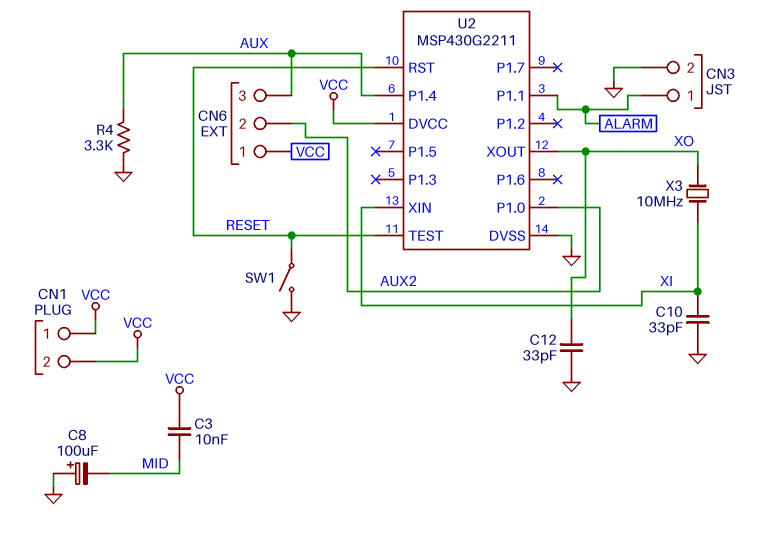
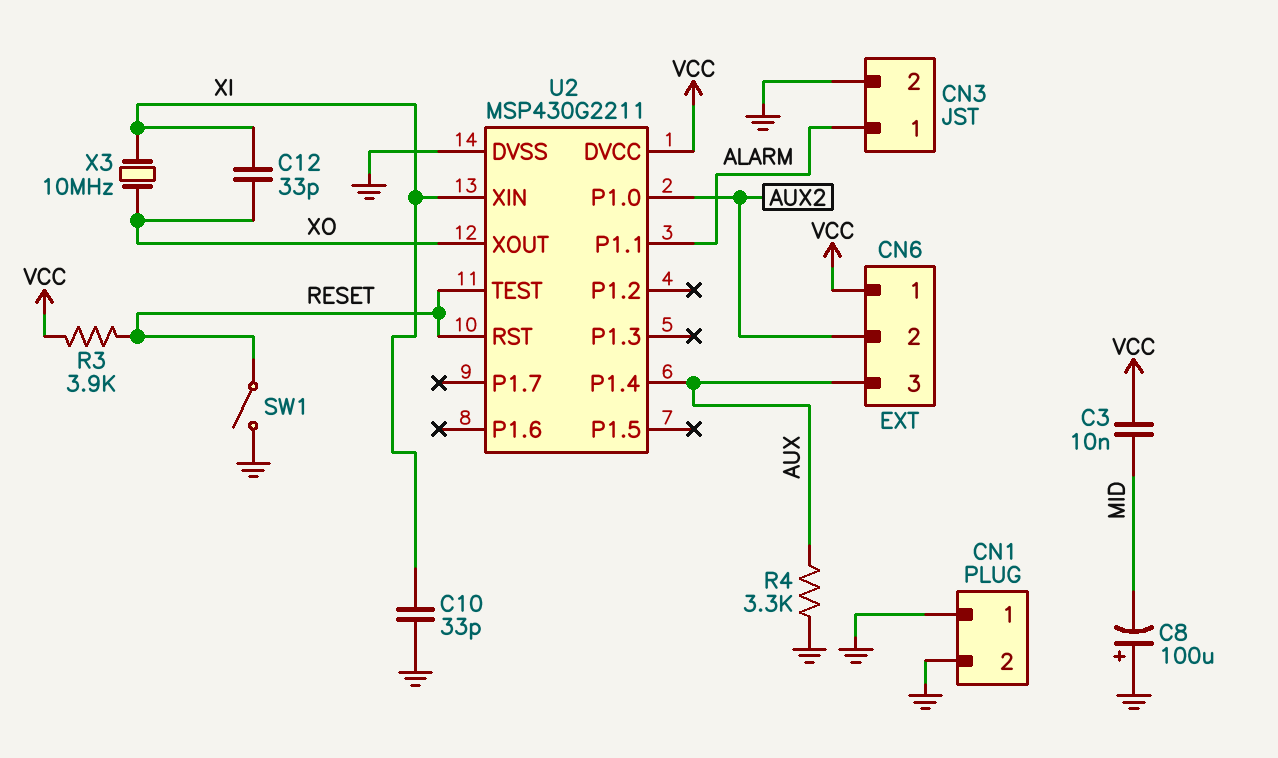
C12: 33pF (GND, XO) -> 33pF (XI, XO)
CN1 pin 1: VCC -> GND
CN1 pin 2: VCC -> GND
R3: none -> 3.9k (RESET, VCC)

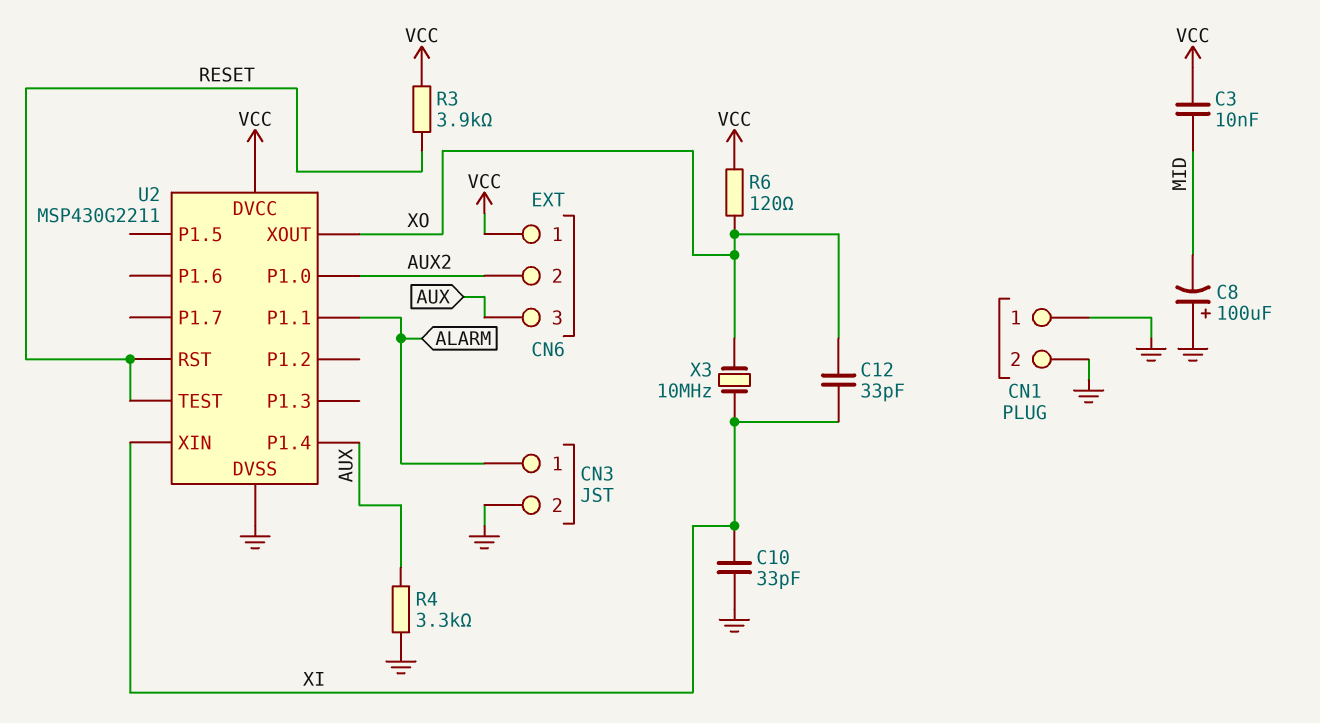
R6: none -> 120 (VCC, XO)
SW1: switch (GND, RESET) -> none

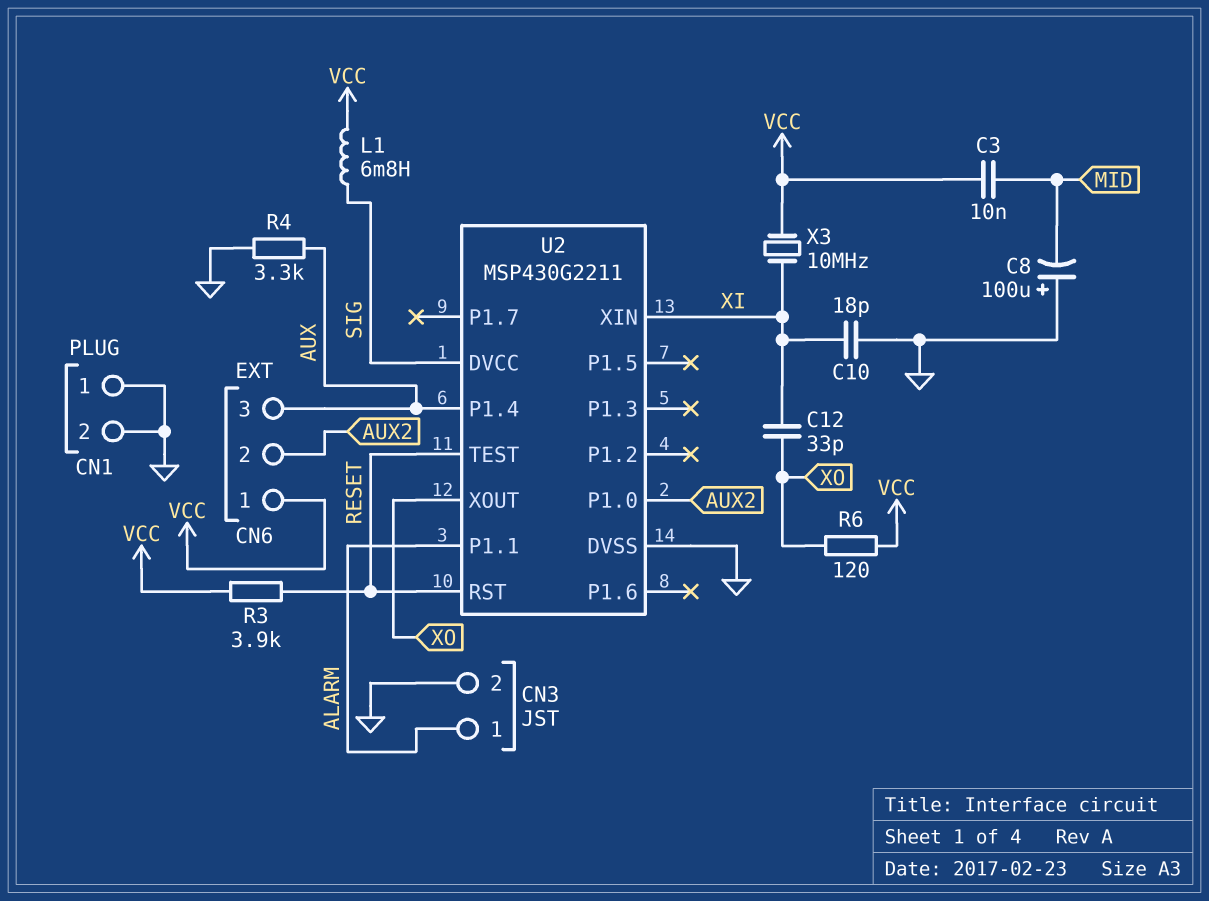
C10: 33pF (GND, XI) -> 18pF (GND, XI)
L1: none -> 6.8mH (SIG, VCC)
U2 pin DVCC: VCC -> SIG
X3: 10MHz (XI, XO) -> 10MHz (VCC, XI)

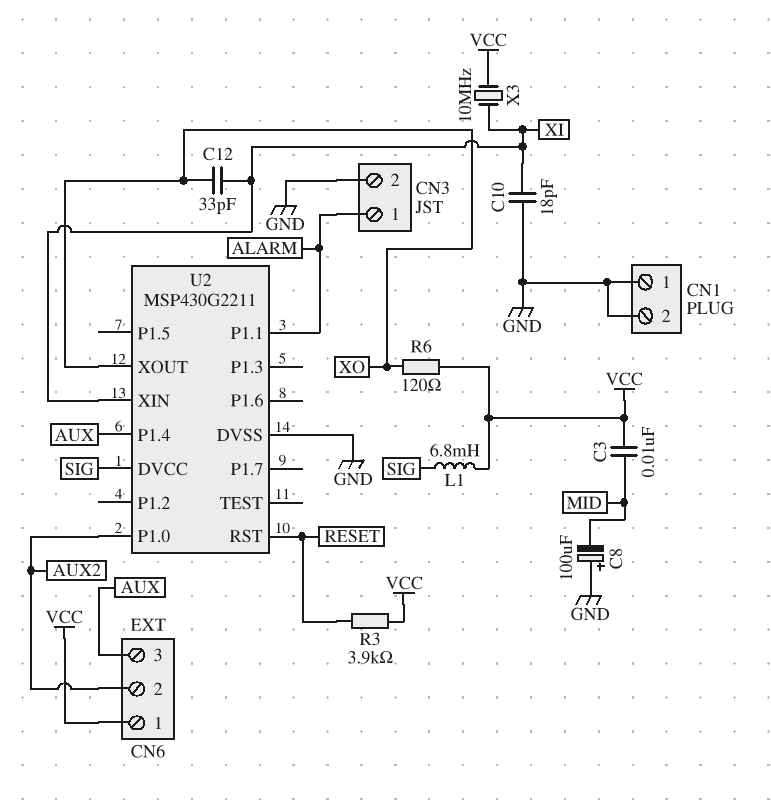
R4: 3.3k (AUX, GND) -> none
U2 pin TEST: RESET -> none

